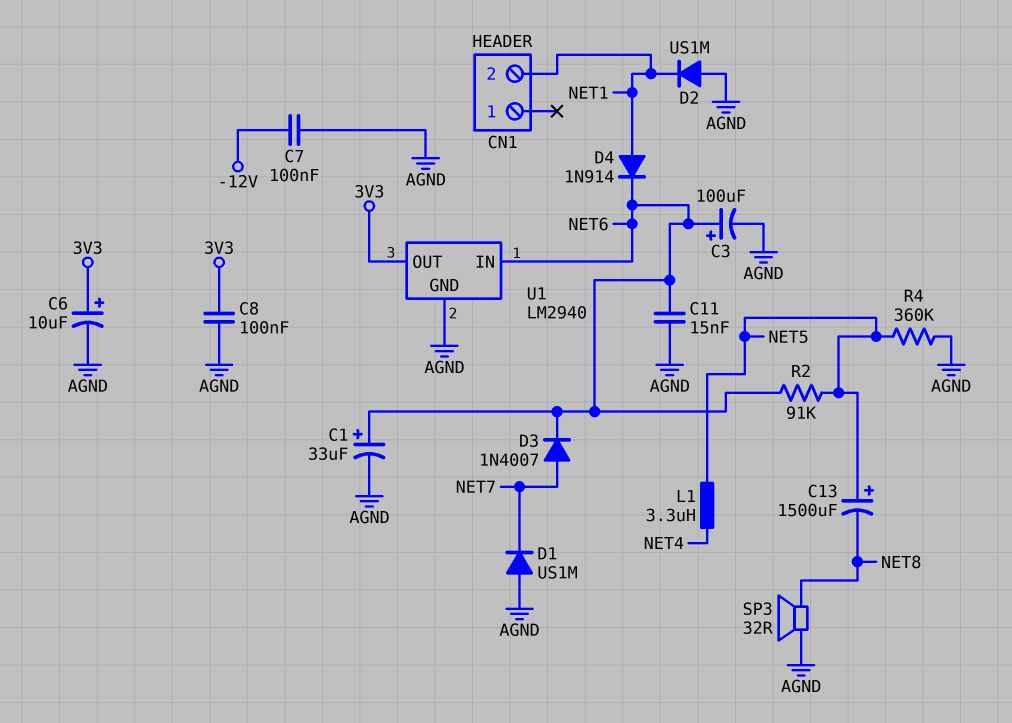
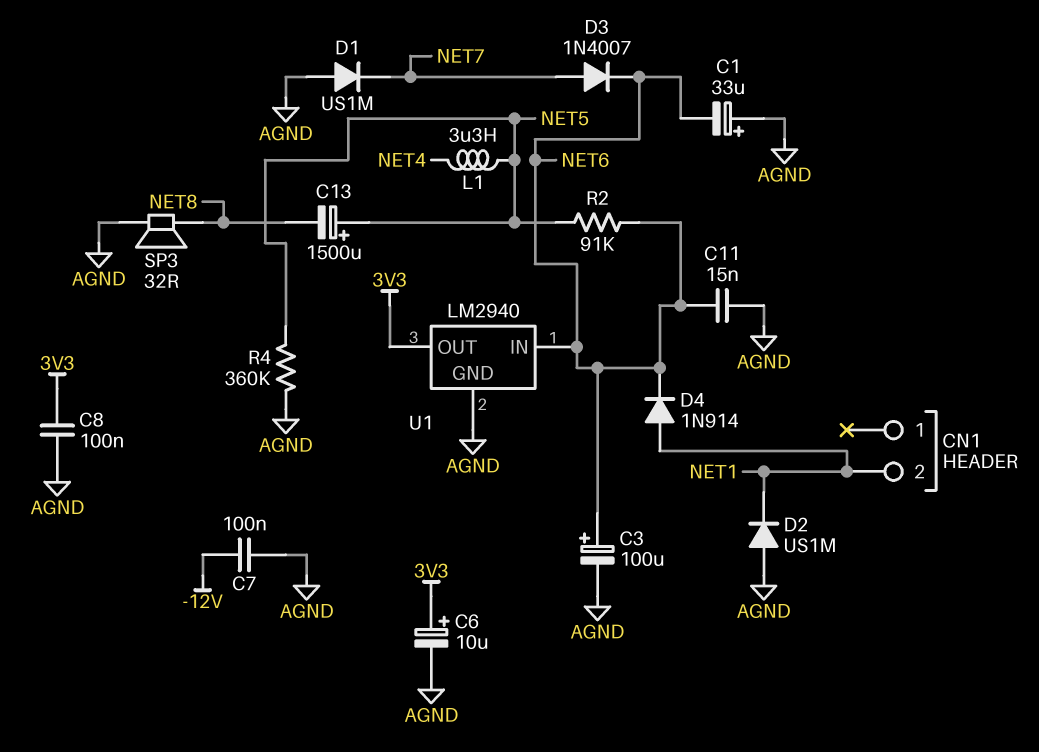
C1: 33uF (plus NET6, minus AGND) -> 33uF (plus AGND, minus NET6)

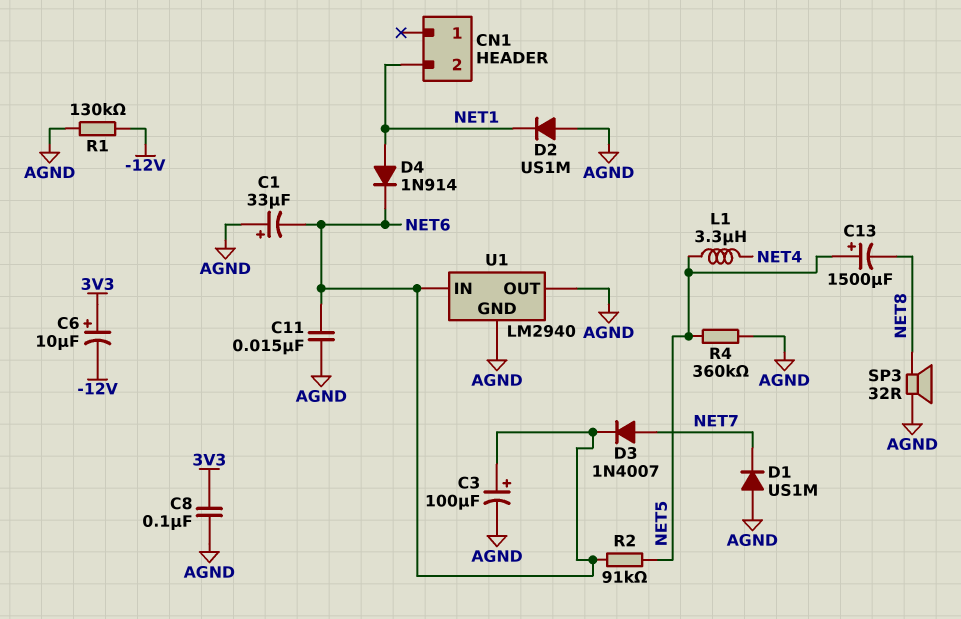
C6: 10uF (plus 3V3, minus AGND) -> 10uF (plus 3V3, minus -12V)
C7: 100nF (-12V, AGND) -> none
R1: none -> 130k (-12V, AGND)
U1 pin OUT: 3V3 -> AGND

